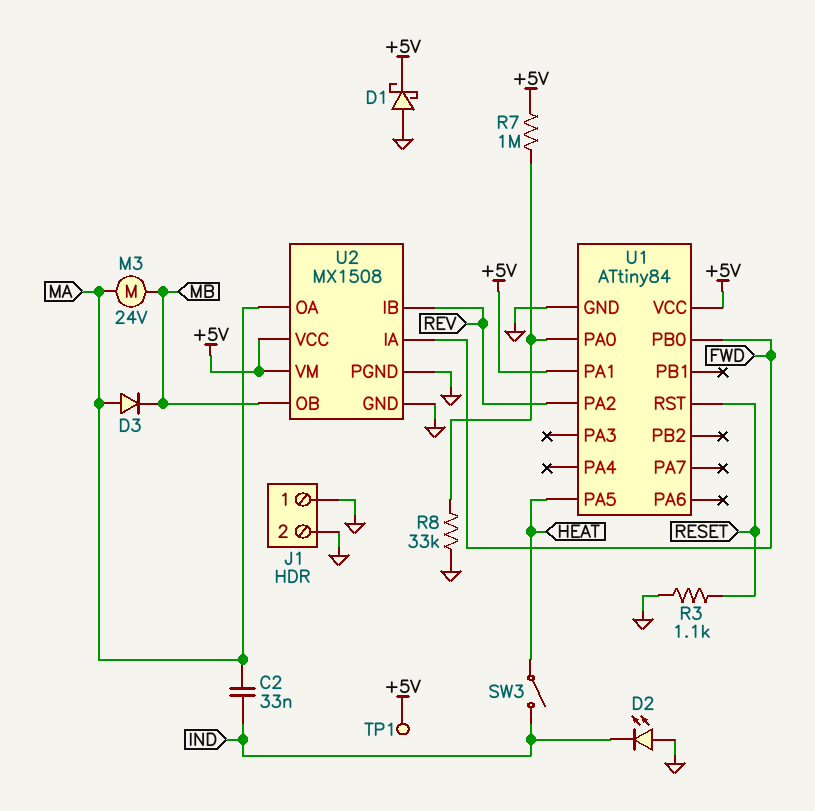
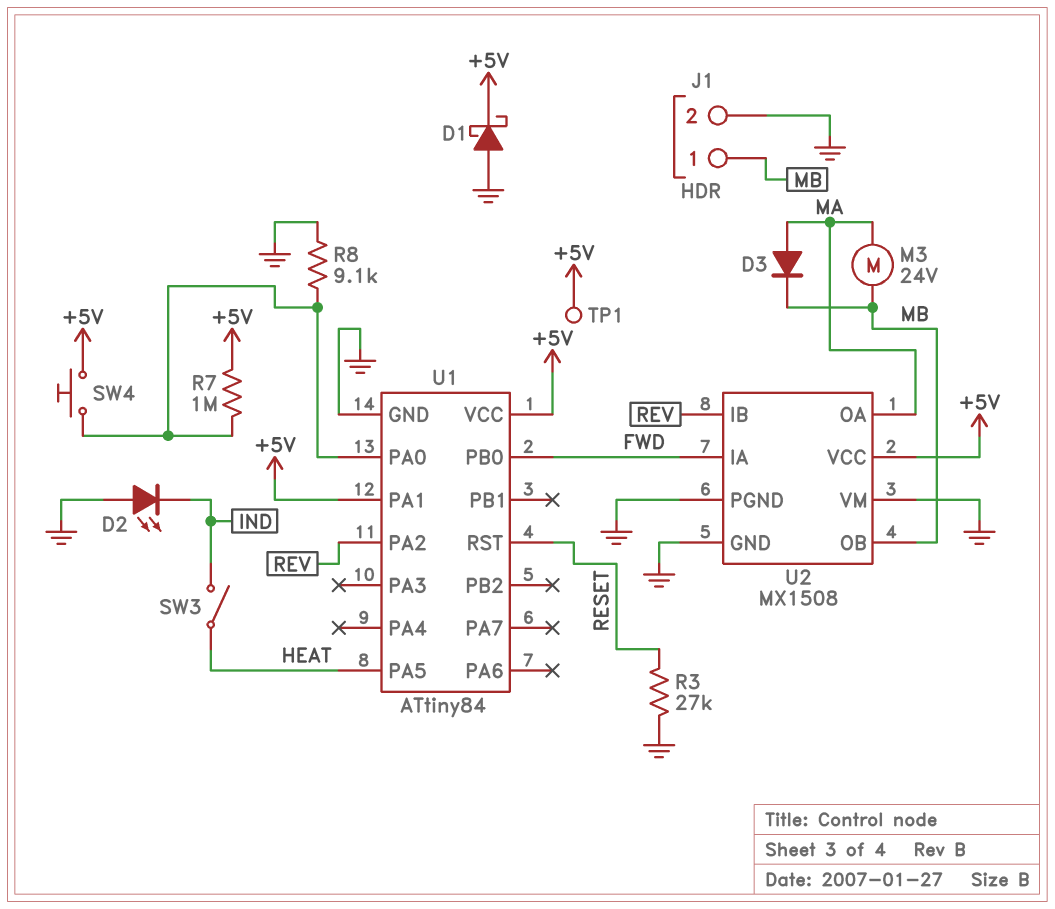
C2: 33nF (IND, MA) -> none
J1 pin 1: GND -> MB
R3: 1.1k (GND, RESET) -> 27k (GND, RESET)
R8: 33k (GND, U1/PA0) -> 9.1k (GND, U1/PA0)
SW4: none -> button (+5V, U1/PA0)
U2 pin VM: +5V -> GND

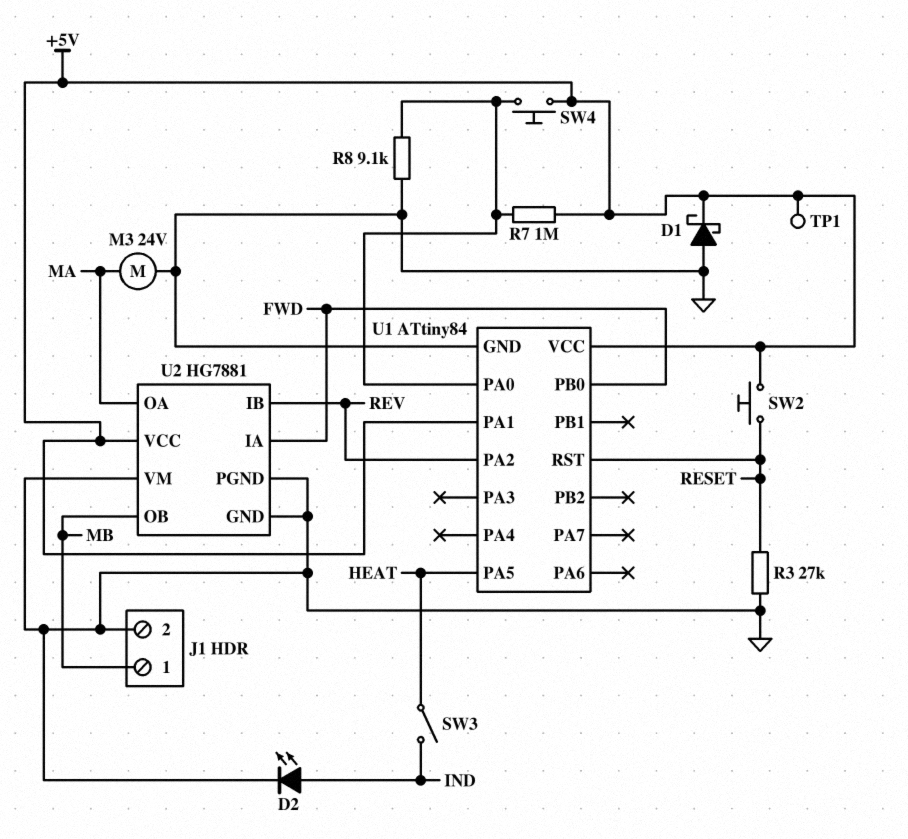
D2: LED (A GND, K IND) -> LED (A IND, K GND)
D3: diode (A MA, K MB) -> none
M3: motor 24V (MA, MB) -> motor 24V (GND, MA)
SW2: none -> button (+5V, RESET)
U2: MX1508 -> HG7881

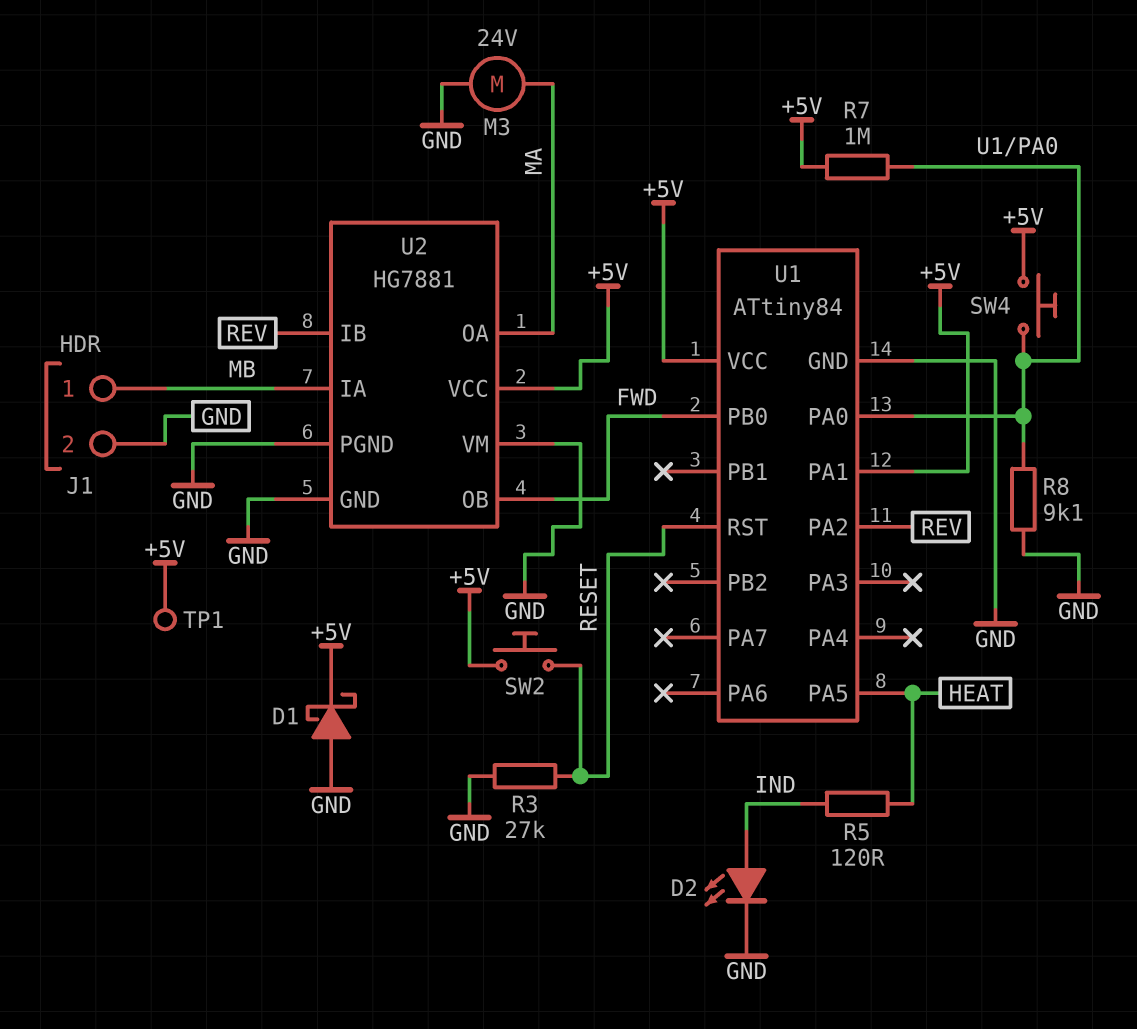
R5: none -> 120 (HEAT, IND)
SW3: switch (HEAT, IND) -> none
U2 pin IA: FWD -> MB
U2 pin OB: MB -> FWD

